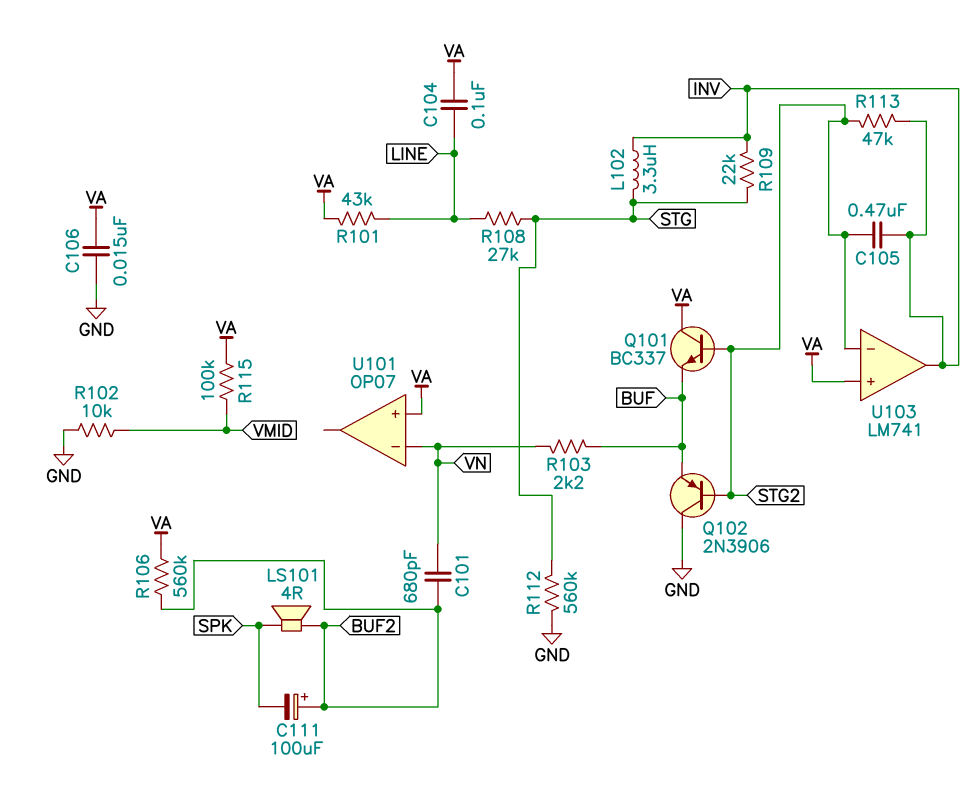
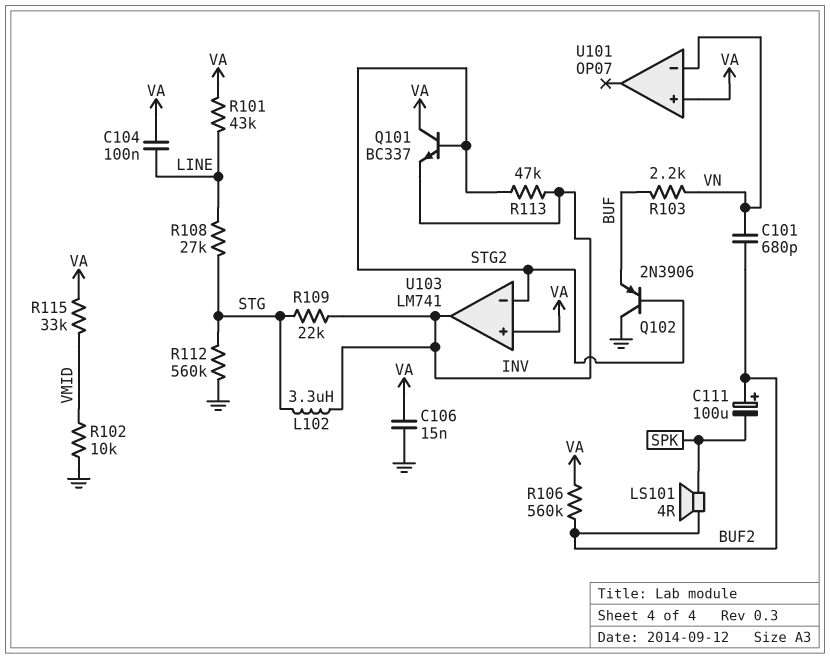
C105: 470nF (INV, STG2) -> none
Q101: NPN BC337 (B STG2, C VA, E BUF) -> NPN BC337 (B STG2, C VA, E INV)
R115: 100k (VA, VMID) -> 33k (VA, VMID)

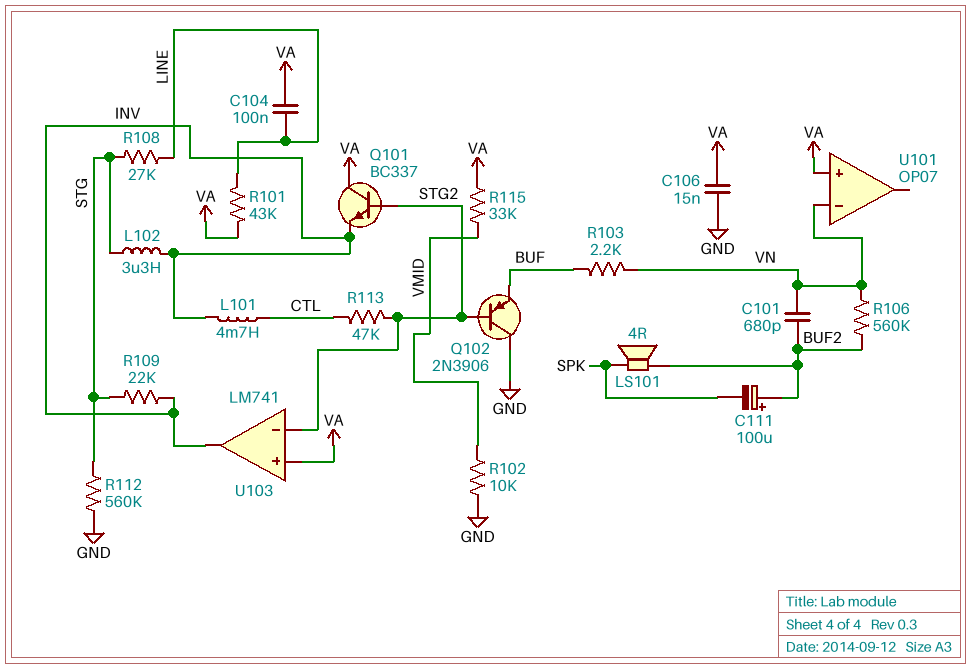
L101: none -> 4.7mH (CTL, INV)
R106: 560k (BUF2, VA) -> 560k (BUF2, VN)
R113: 47k (INV, STG2) -> 47k (CTL, STG2)

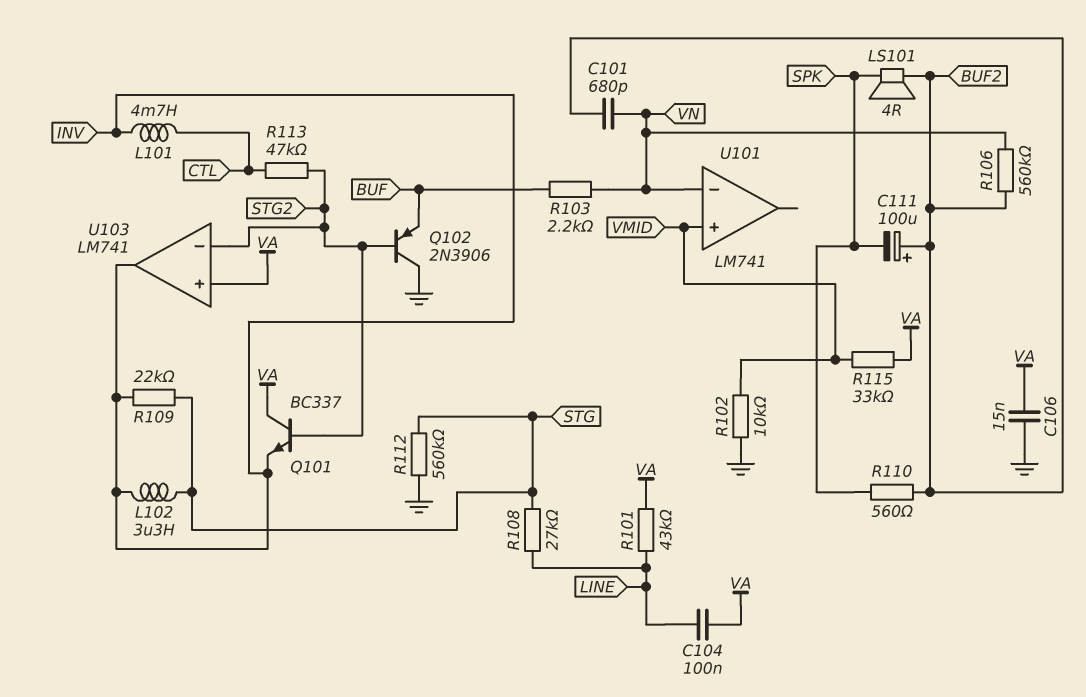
R110: none -> 560 (BUF2, SPK)
U101: OP07 -> LM741
U101 pin in+: VA -> VMID

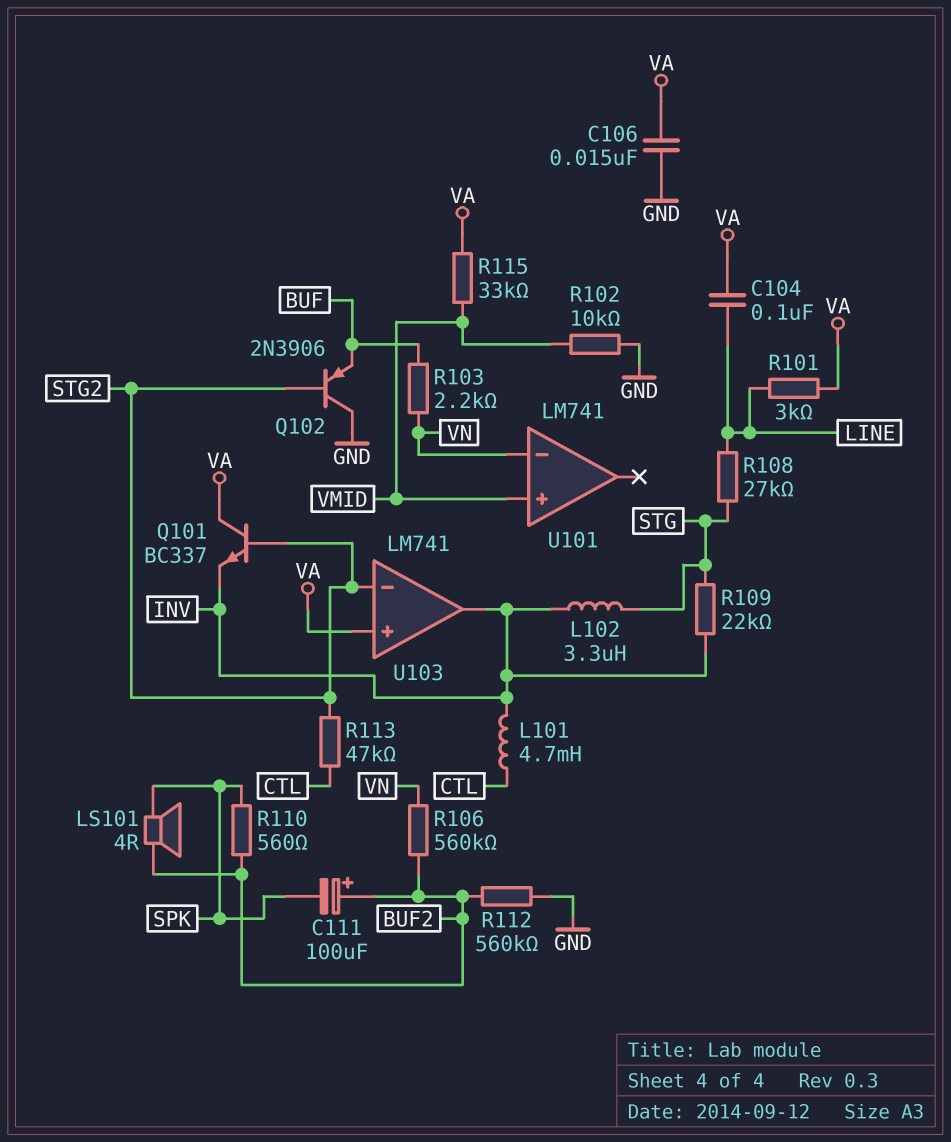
C101: 680pF (BUF2, VN) -> none
R101: 43k (LINE, VA) -> 3k (LINE, VA)
R112: 560k (GND, STG) -> 560k (BUF2, GND)

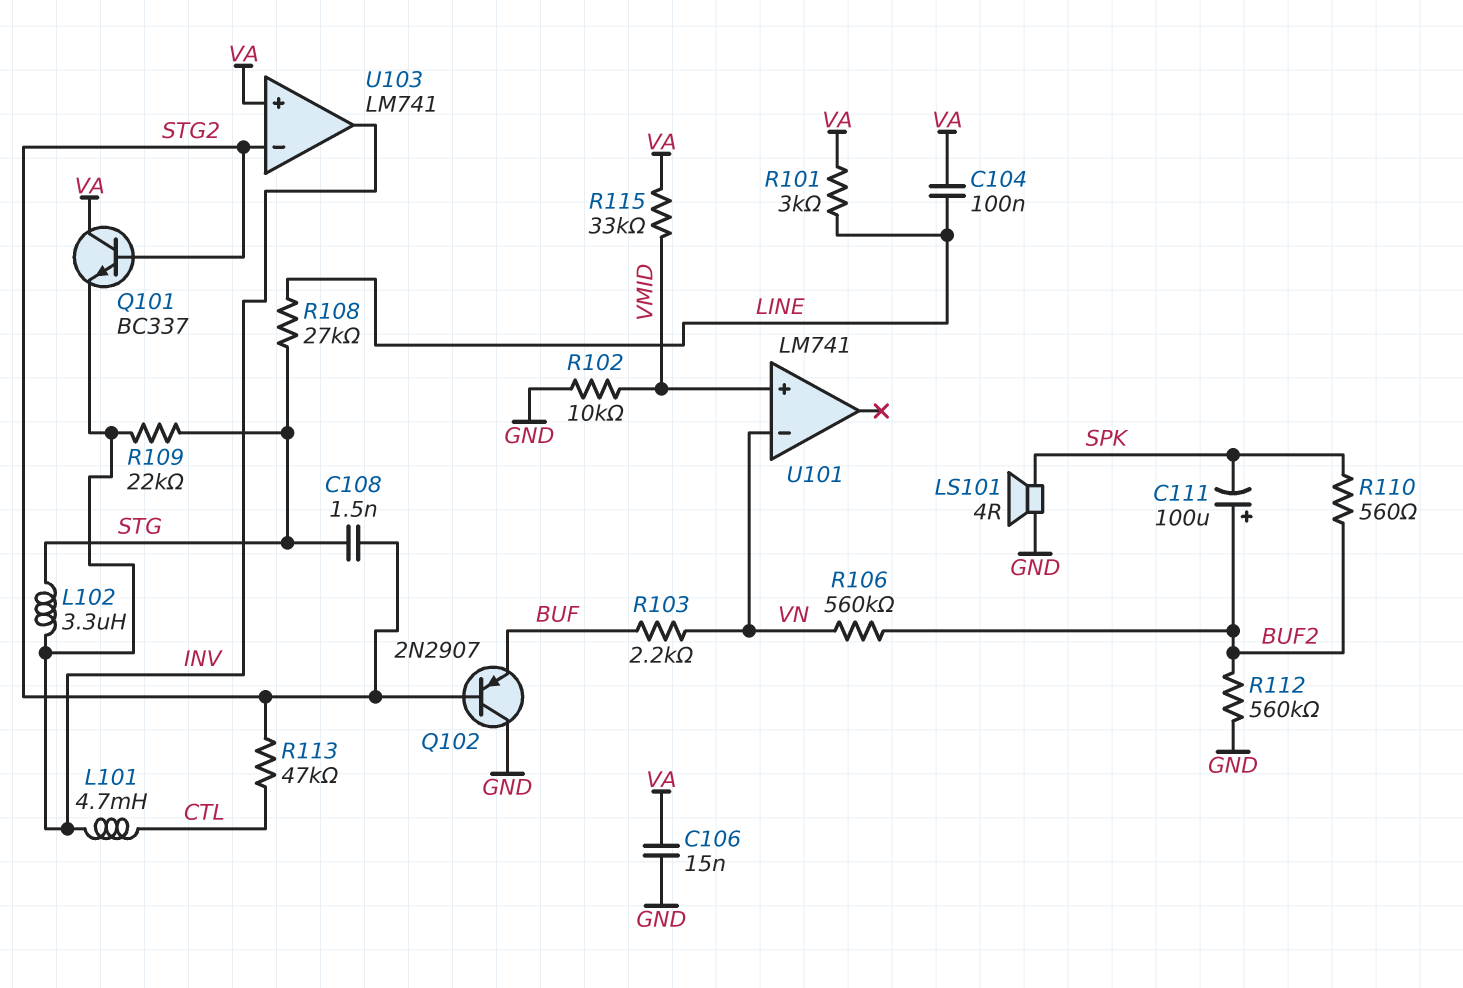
C108: none -> 1.5nF (STG, STG2)
LS101: speaker 4R (BUF2, SPK) -> speaker 4R (GND, SPK)
Q102: PNP 2N3906 (B STG2, C GND, E BUF) -> PNP 2N2907 (B STG2, C GND, E BUF)

